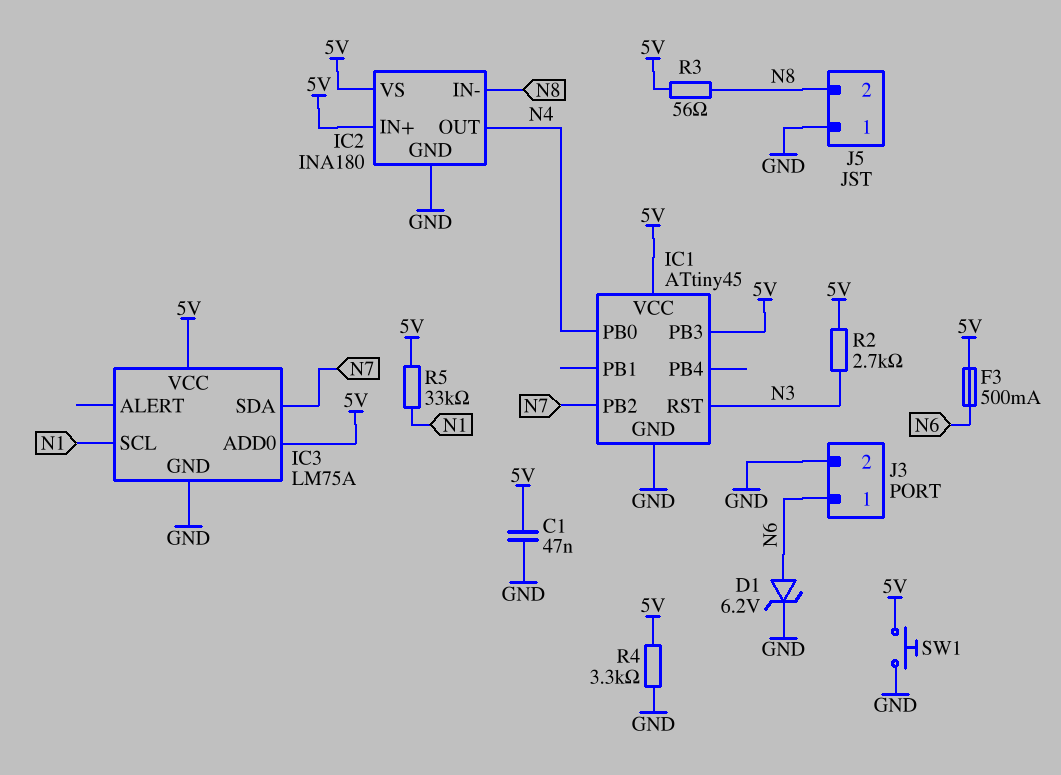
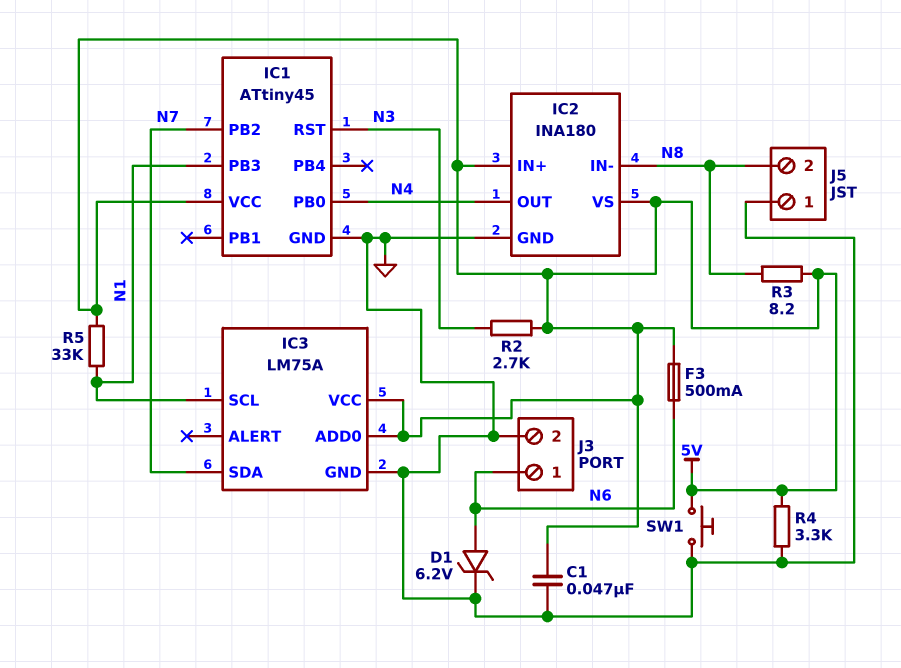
IC1 pin PB3: 5V -> N1
R3: 56 (5V, N8) -> 8.2 (5V, N8)

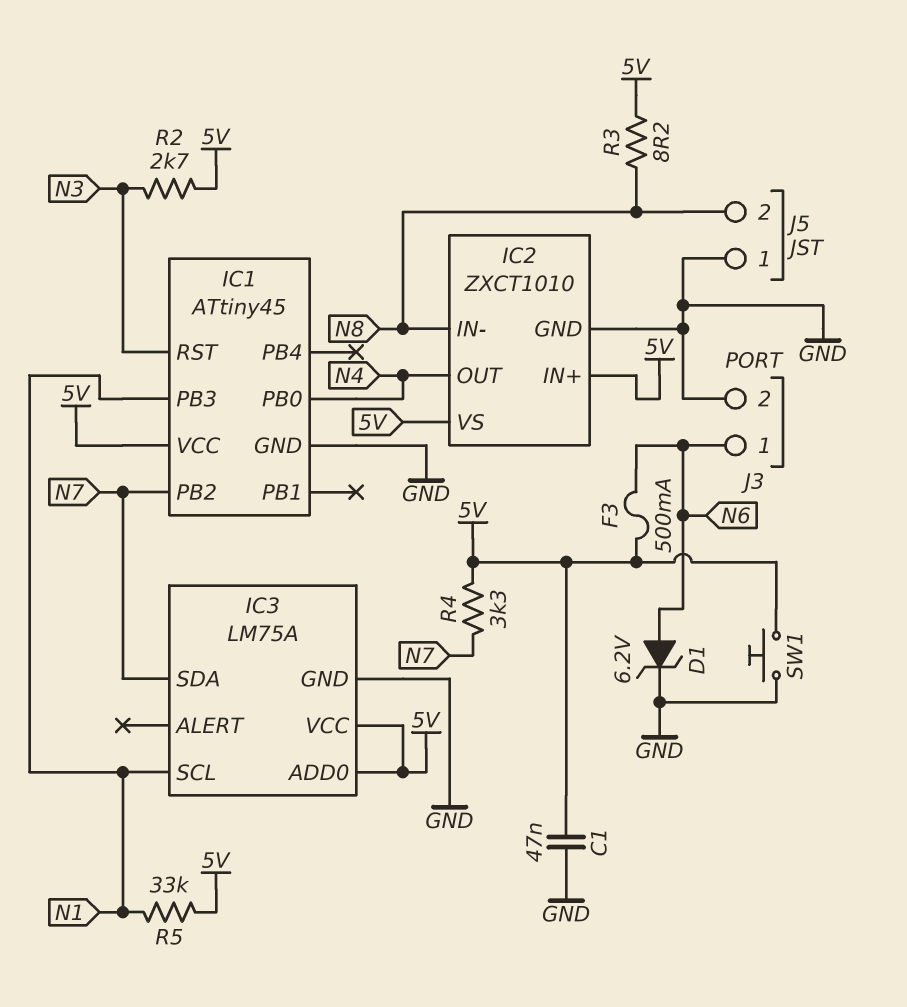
IC2: INA180 -> ZXCT1010
R4: 3.3k (5V, GND) -> 3.3k (5V, N7)

